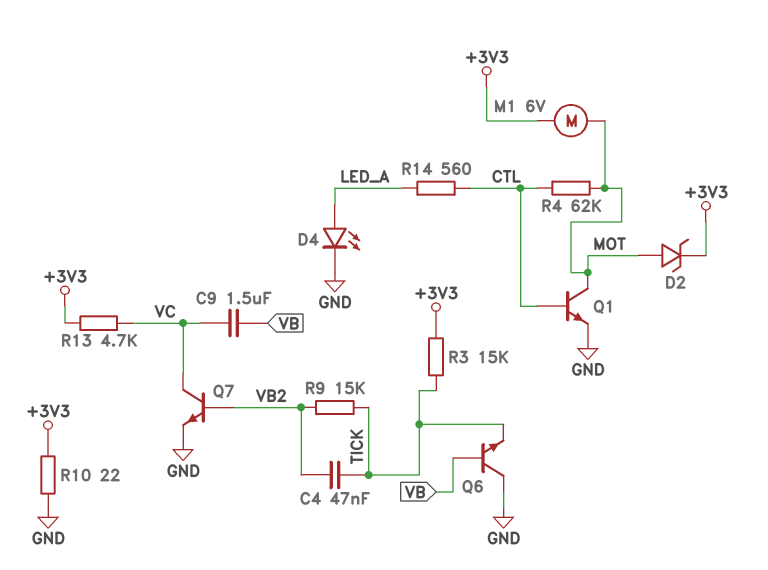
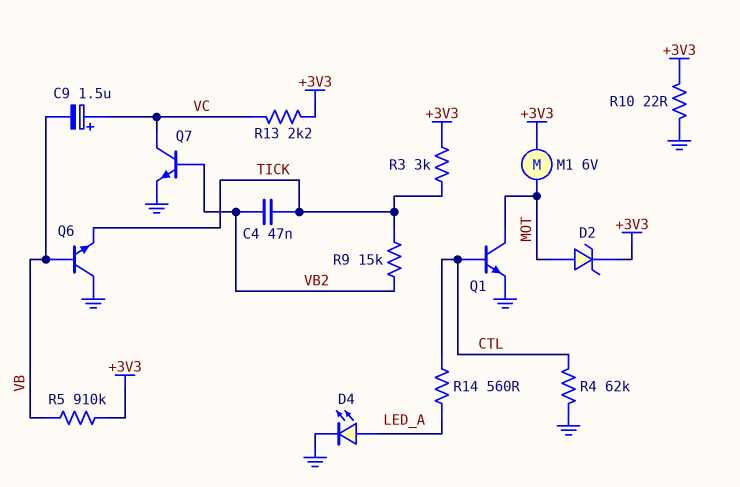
C9: 1.5uF (VB, VC) -> 1.5uF (plus VC, minus VB)
R3: 15k (+3V3, TICK) -> 3k (+3V3, TICK)
R4: 62k (CTL, MOT) -> 62k (CTL, GND)
R5: none -> 910k (+3V3, VB)
R13: 4.7k (+3V3, VC) -> 2.2k (+3V3, VC)

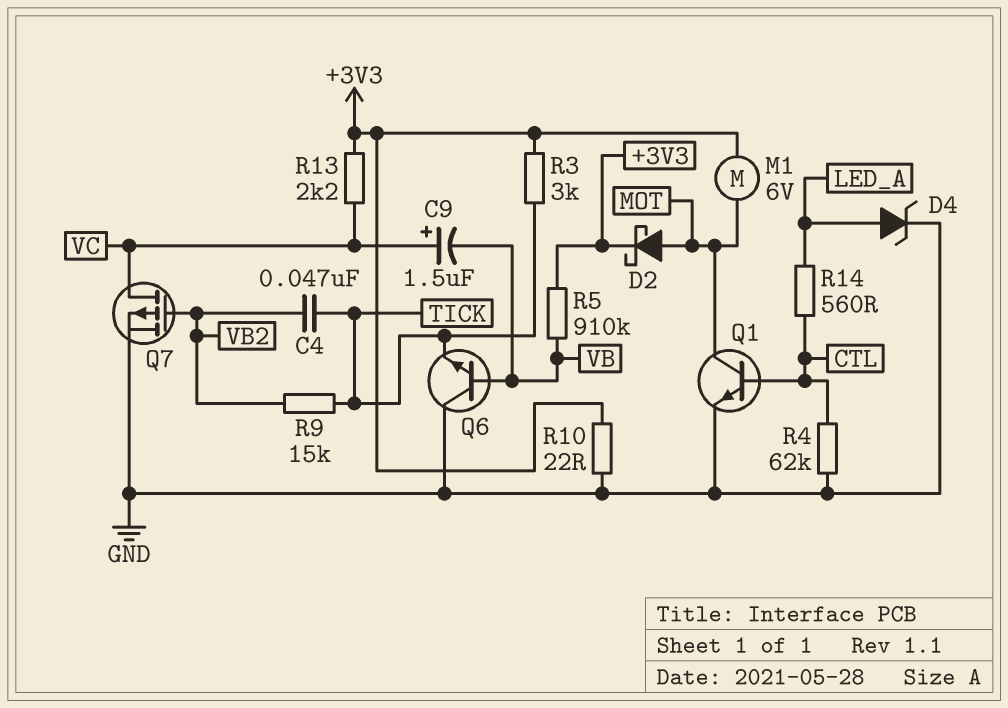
D2: zener (A MOT, K +3V3) -> schottky (A MOT, K +3V3)
D4: LED (A LED_A, K GND) -> zener (A LED_A, K GND)
Q7: NPN (B VB2, C VC, E GND) -> PMOS (G VB2, D VC, S GND)

